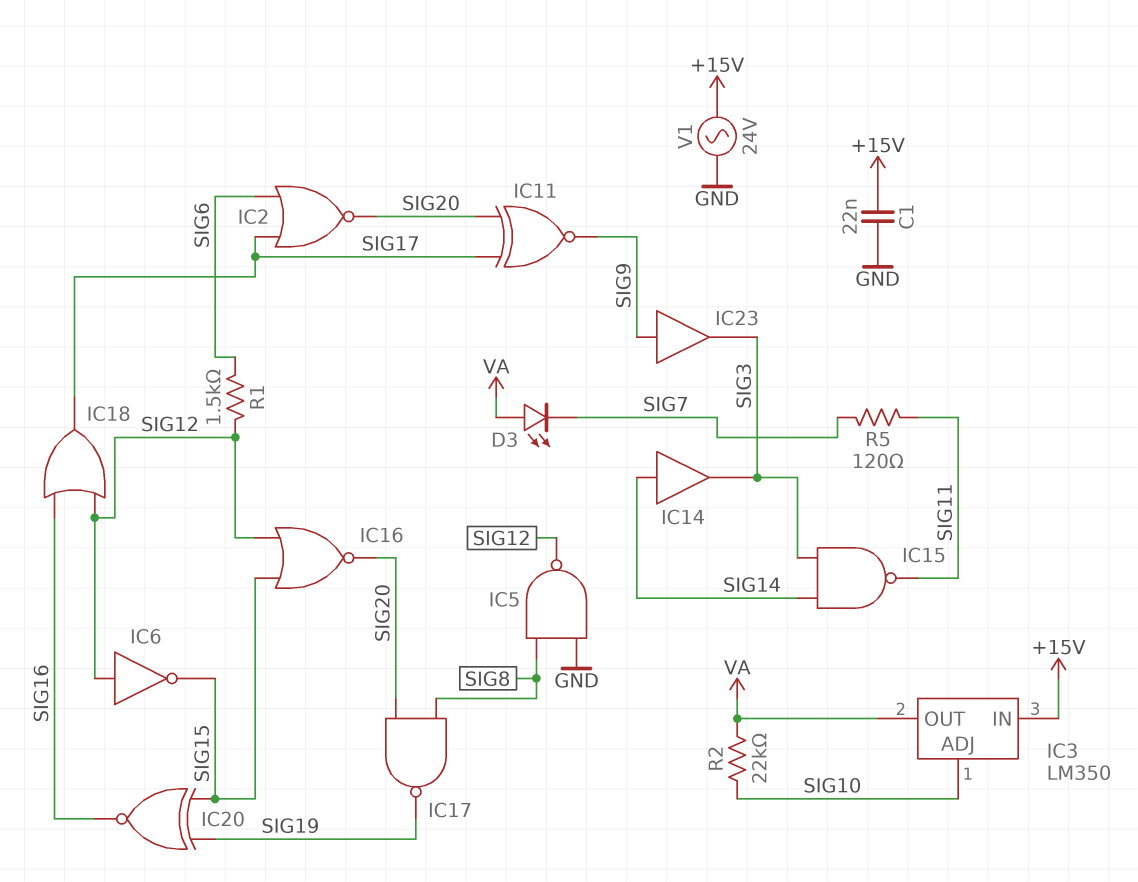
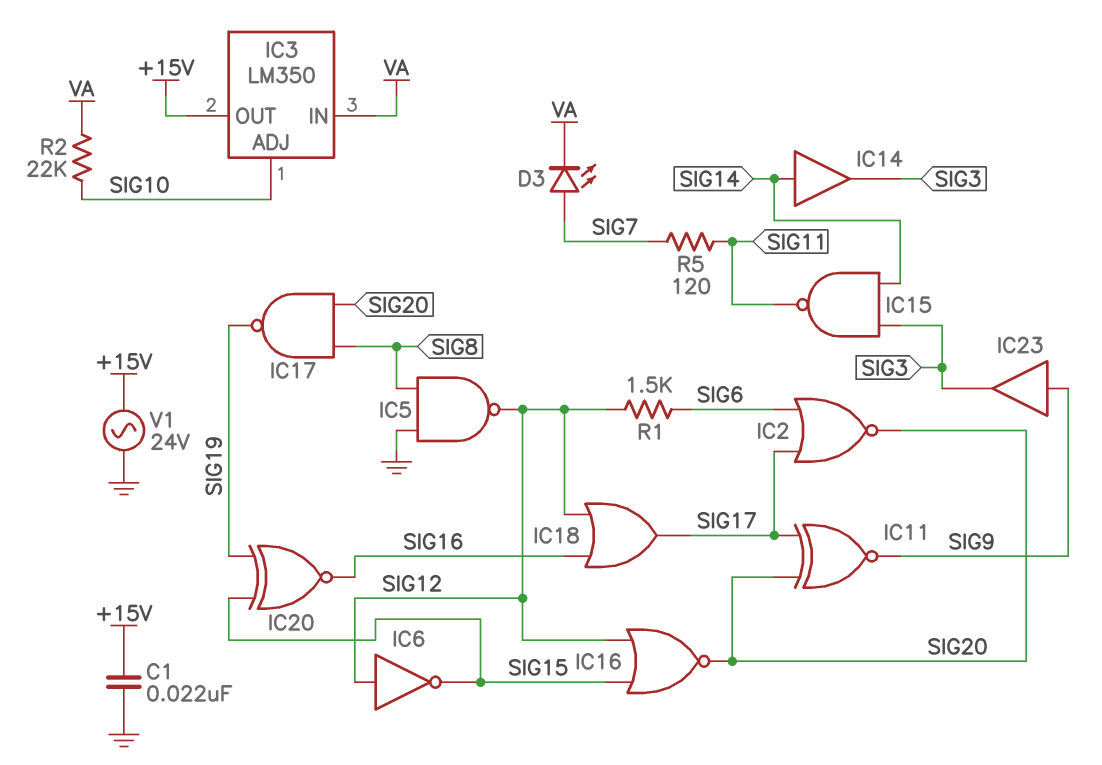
D3: LED (A VA, K SIG7) -> LED (A SIG7, K VA)
IC3 pin IN: +15V -> VA
IC3 pin OUT: VA -> +15V

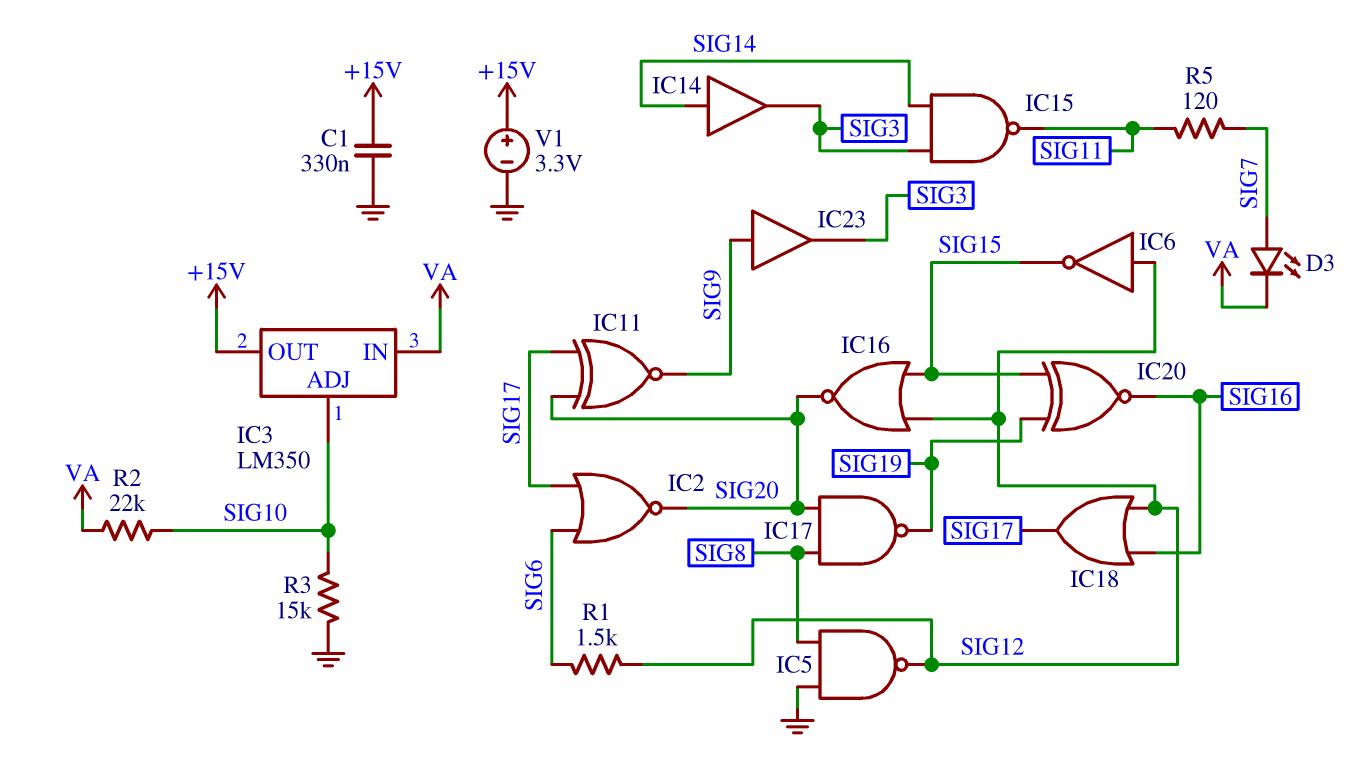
C1: 22nF (+15V, GND) -> 330nF (+15V, GND)
R3: none -> 15k (GND, SIG10)
V1: AC 24V (+15V, GND) -> 3.3V (plus +15V, minus GND)

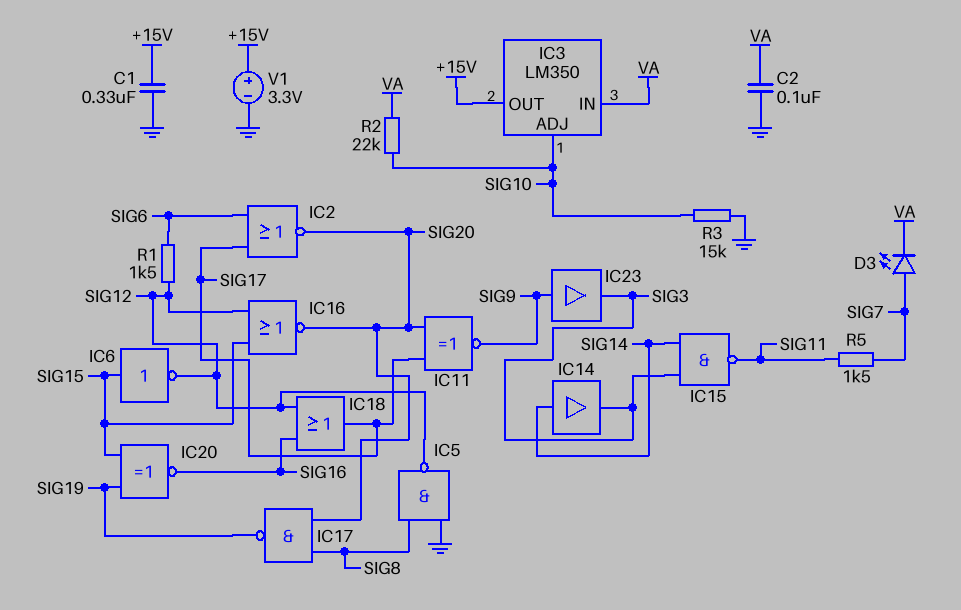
C2: none -> 100nF (GND, VA)
IC6: NOT (in SIG12, out SIG15) -> NOT (in SIG15, out SIG12)
R5: 120 (SIG7, SIG11) -> 1.5k (SIG7, SIG11)

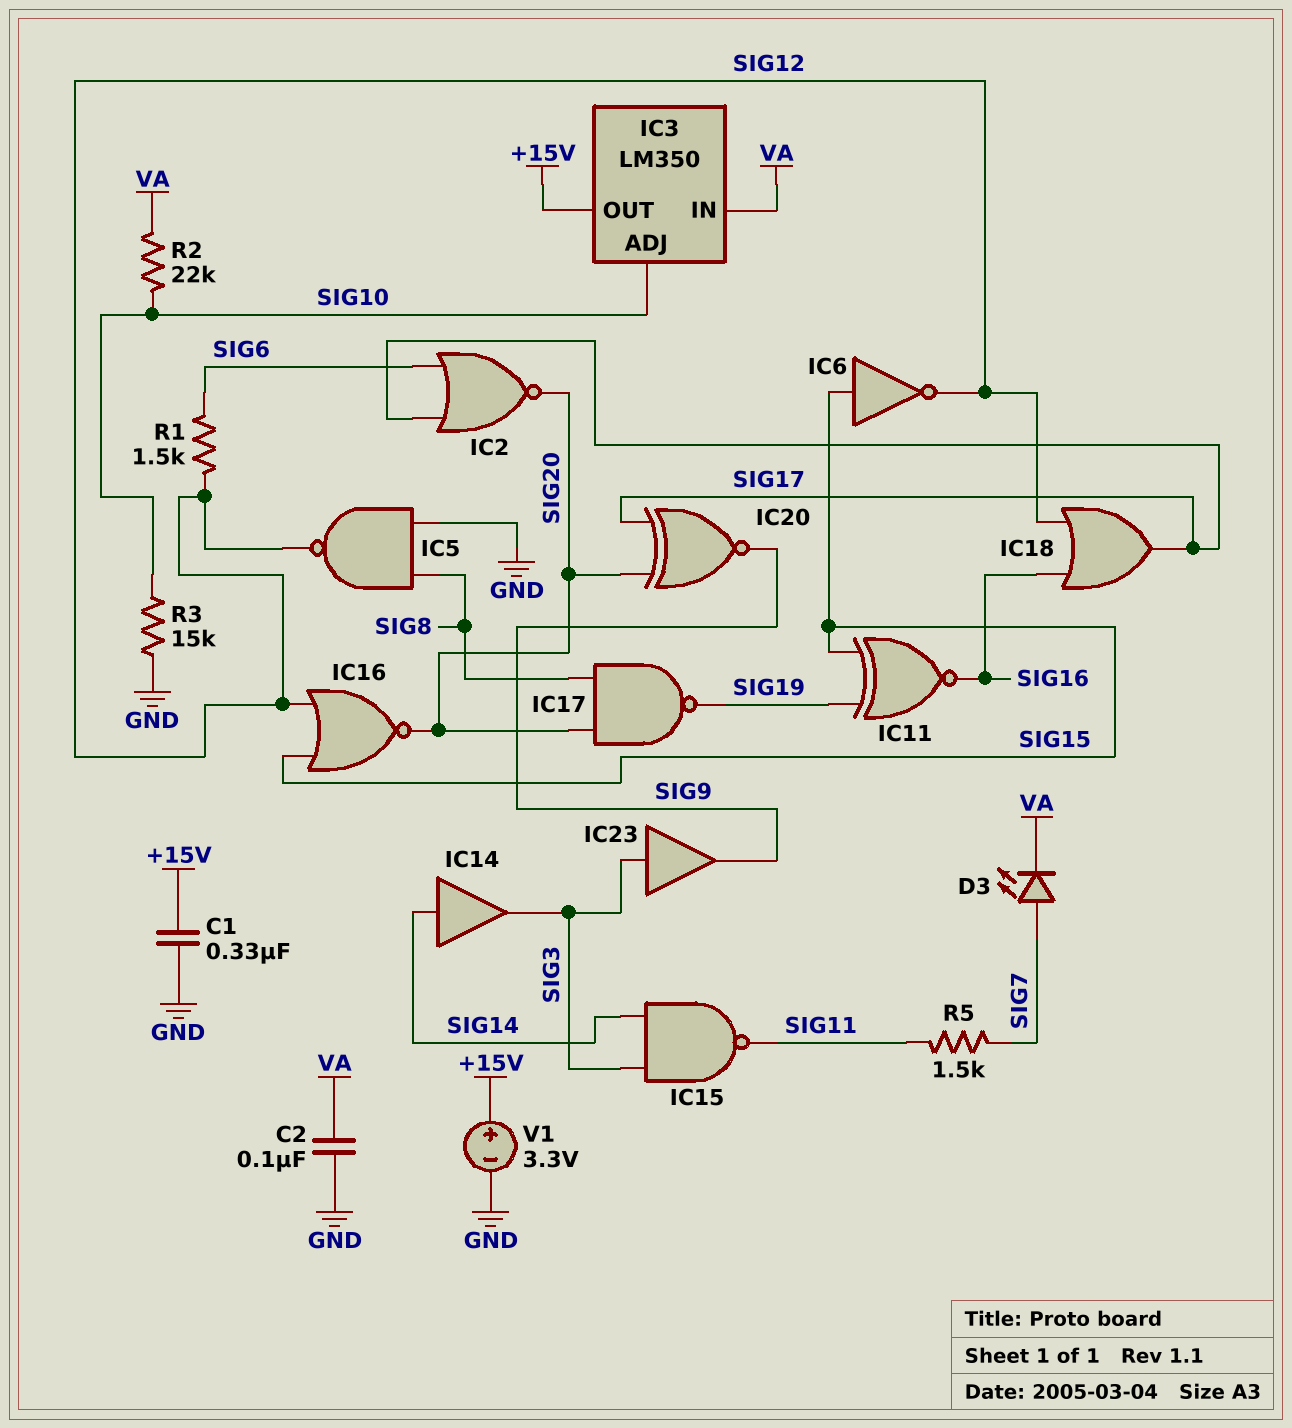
IC11: XNOR (in SIG17, in SIG20, out SIG9) -> XNOR (in SIG15, in SIG19, out SIG16)
IC20: XNOR (in SIG15, in SIG19, out SIG16) -> XNOR (in SIG17, in SIG20, out SIG9)
IC23: buffer (in SIG9, out SIG3) -> buffer (in SIG3, out SIG9)

